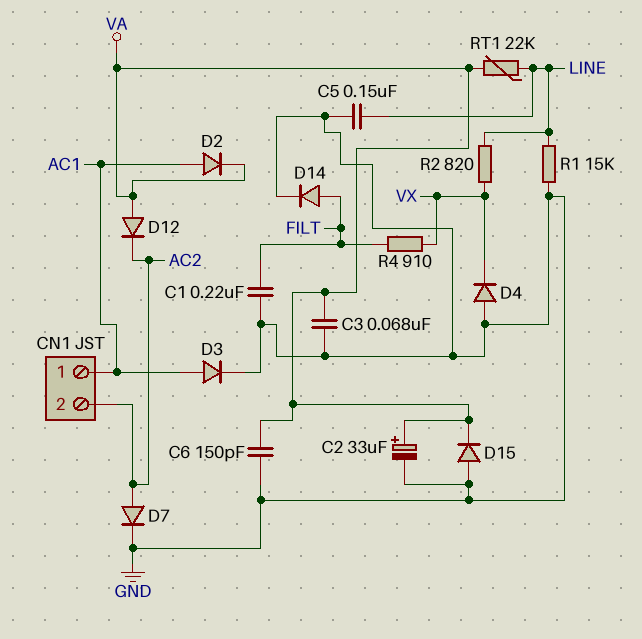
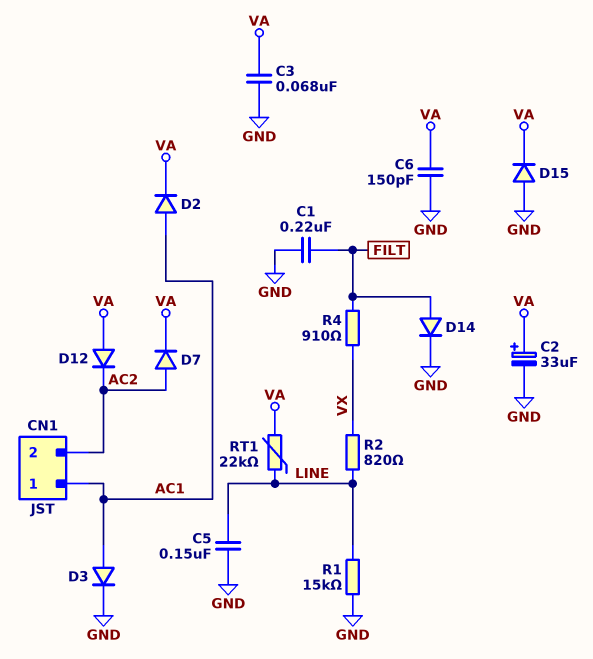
D4: diode (A GND, K VX) -> none
D7: diode (A AC2, K GND) -> diode (A AC2, K VA)

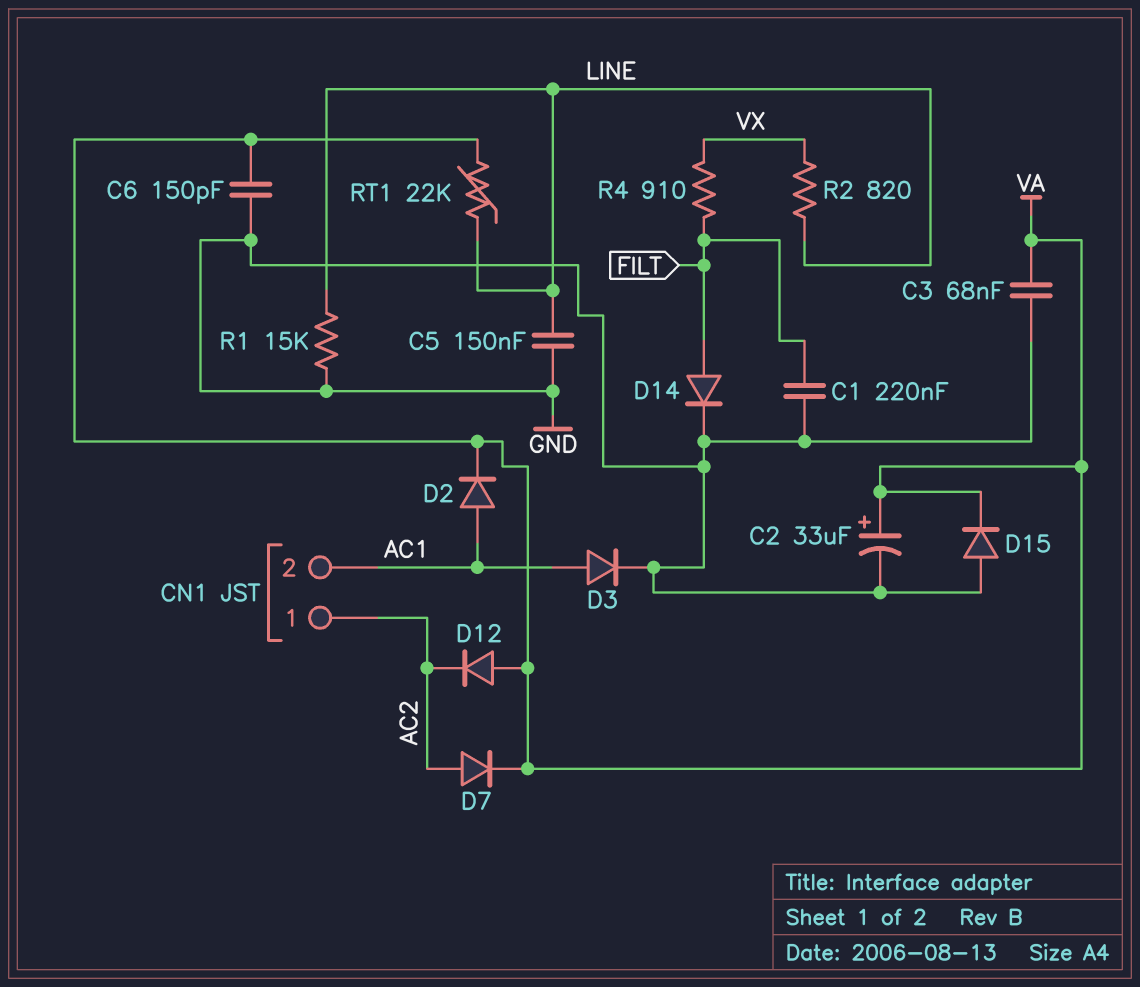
CN1 pin 1: AC1 -> AC2
CN1 pin 2: AC2 -> AC1

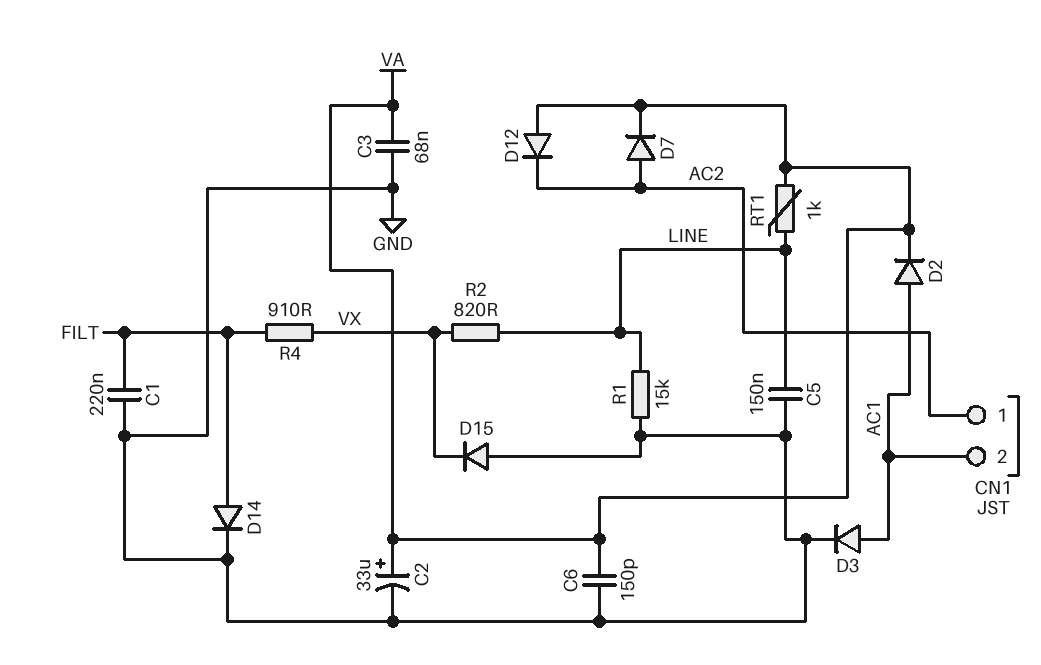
D15: diode (A GND, K VA) -> diode (A GND, K VX)
RT1: 22k (LINE, VA) -> 1k (LINE, VA)

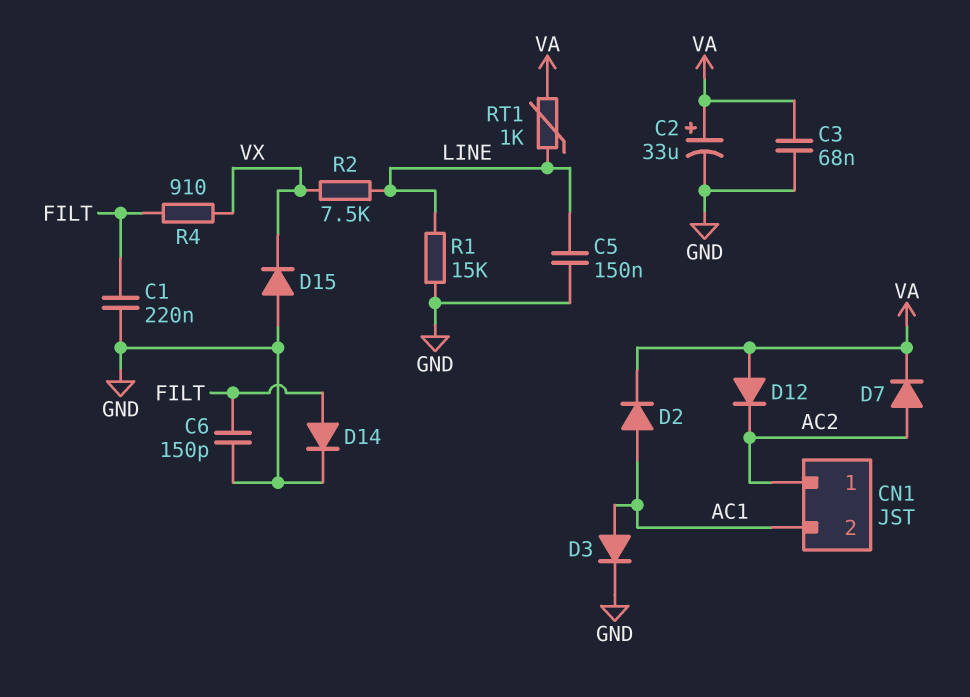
C6: 150pF (GND, VA) -> 150pF (FILT, GND)
R2: 820 (LINE, VX) -> 7.5k (LINE, VX)

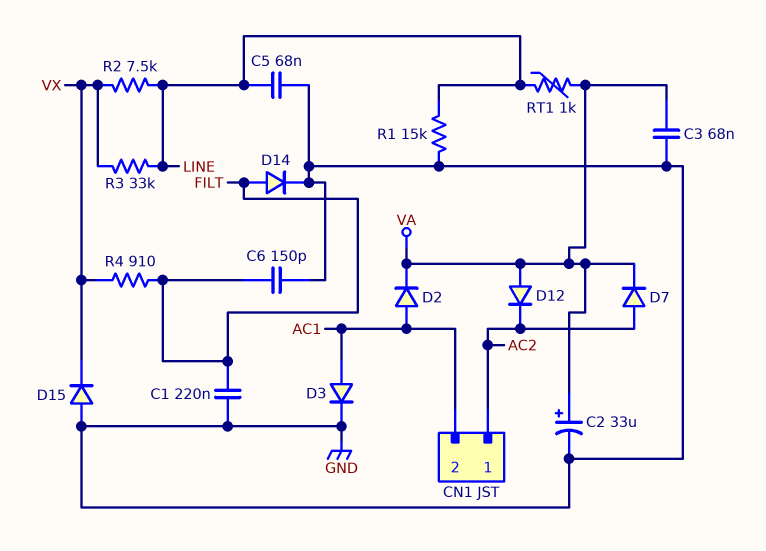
C5: 150nF (GND, LINE) -> 68nF (GND, LINE)
R3: none -> 33k (LINE, VX)

